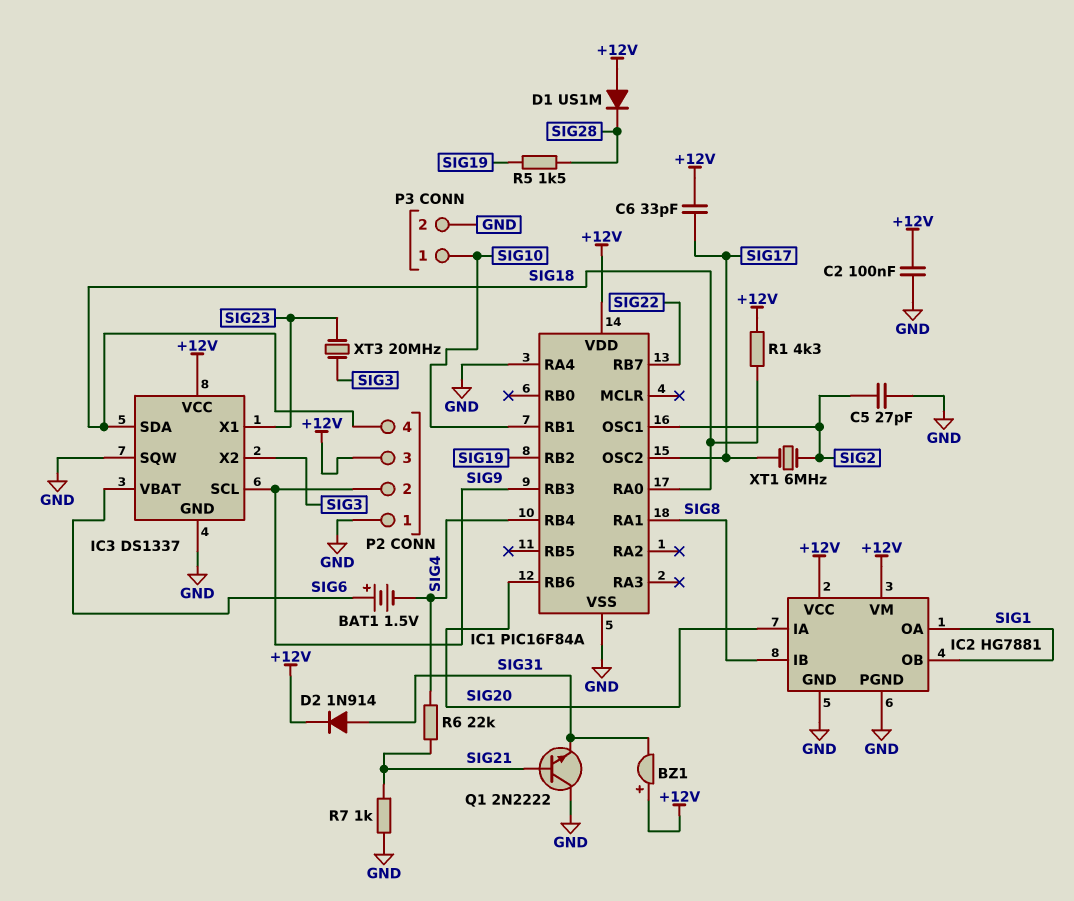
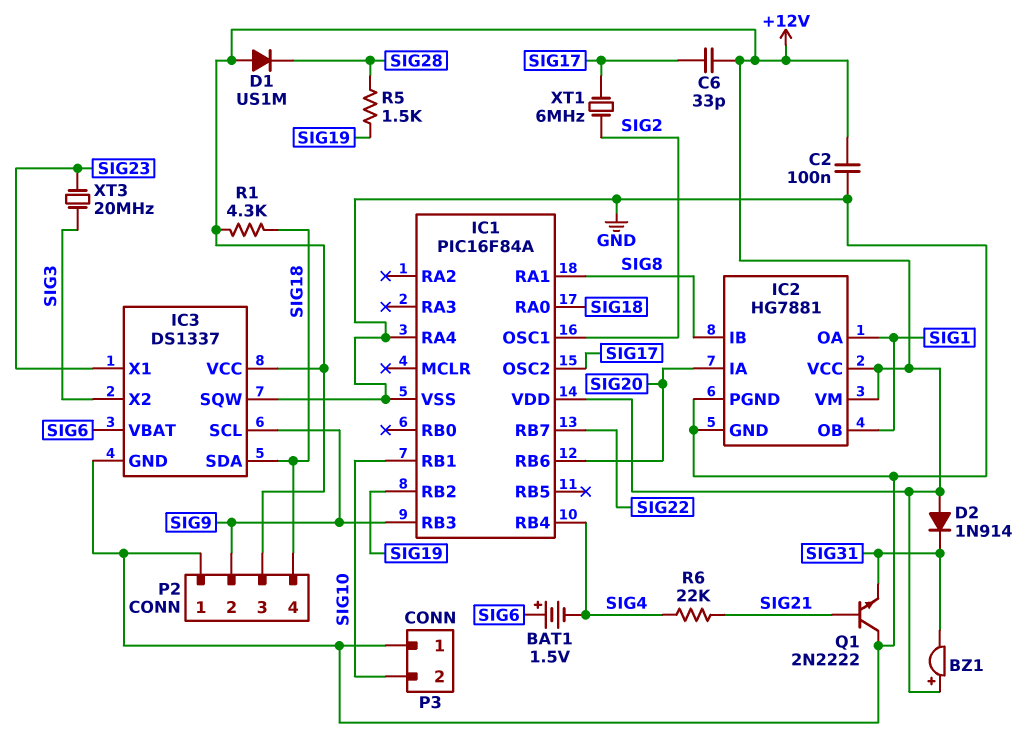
C5: 27pF (GND, SIG2) -> none
D2: diode 1N914 (A SIG31, K +12V) -> diode 1N914 (A +12V, K SIG31)
P3 pin 1: SIG10 -> GND
P3 pin 2: GND -> SIG10
R7: 1k (GND, SIG21) -> none

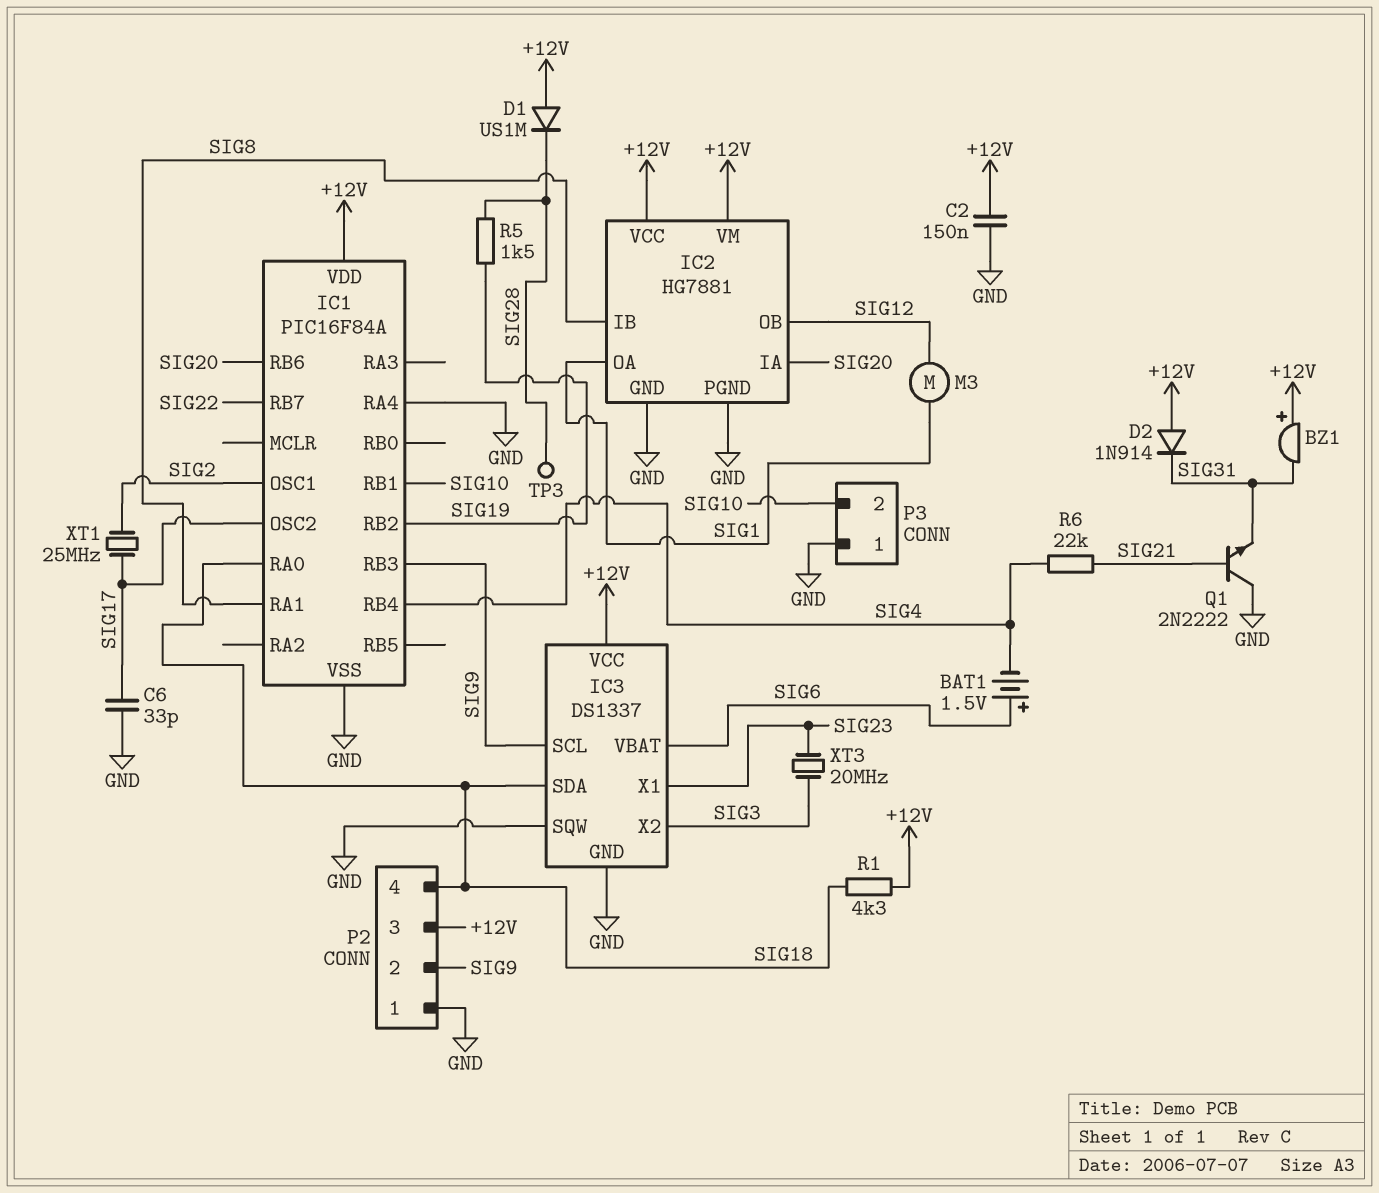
C2: 100nF (+12V, GND) -> 150nF (+12V, GND)
C6: 33pF (+12V, SIG17) -> 33pF (GND, SIG17)
IC2 pin OB: SIG1 -> SIG12
M3: none -> motor (SIG1, SIG12)
TP3: none -> test point (SIG28)
XT1: 6MHz (SIG2, SIG17) -> 25MHz (SIG2, SIG17)

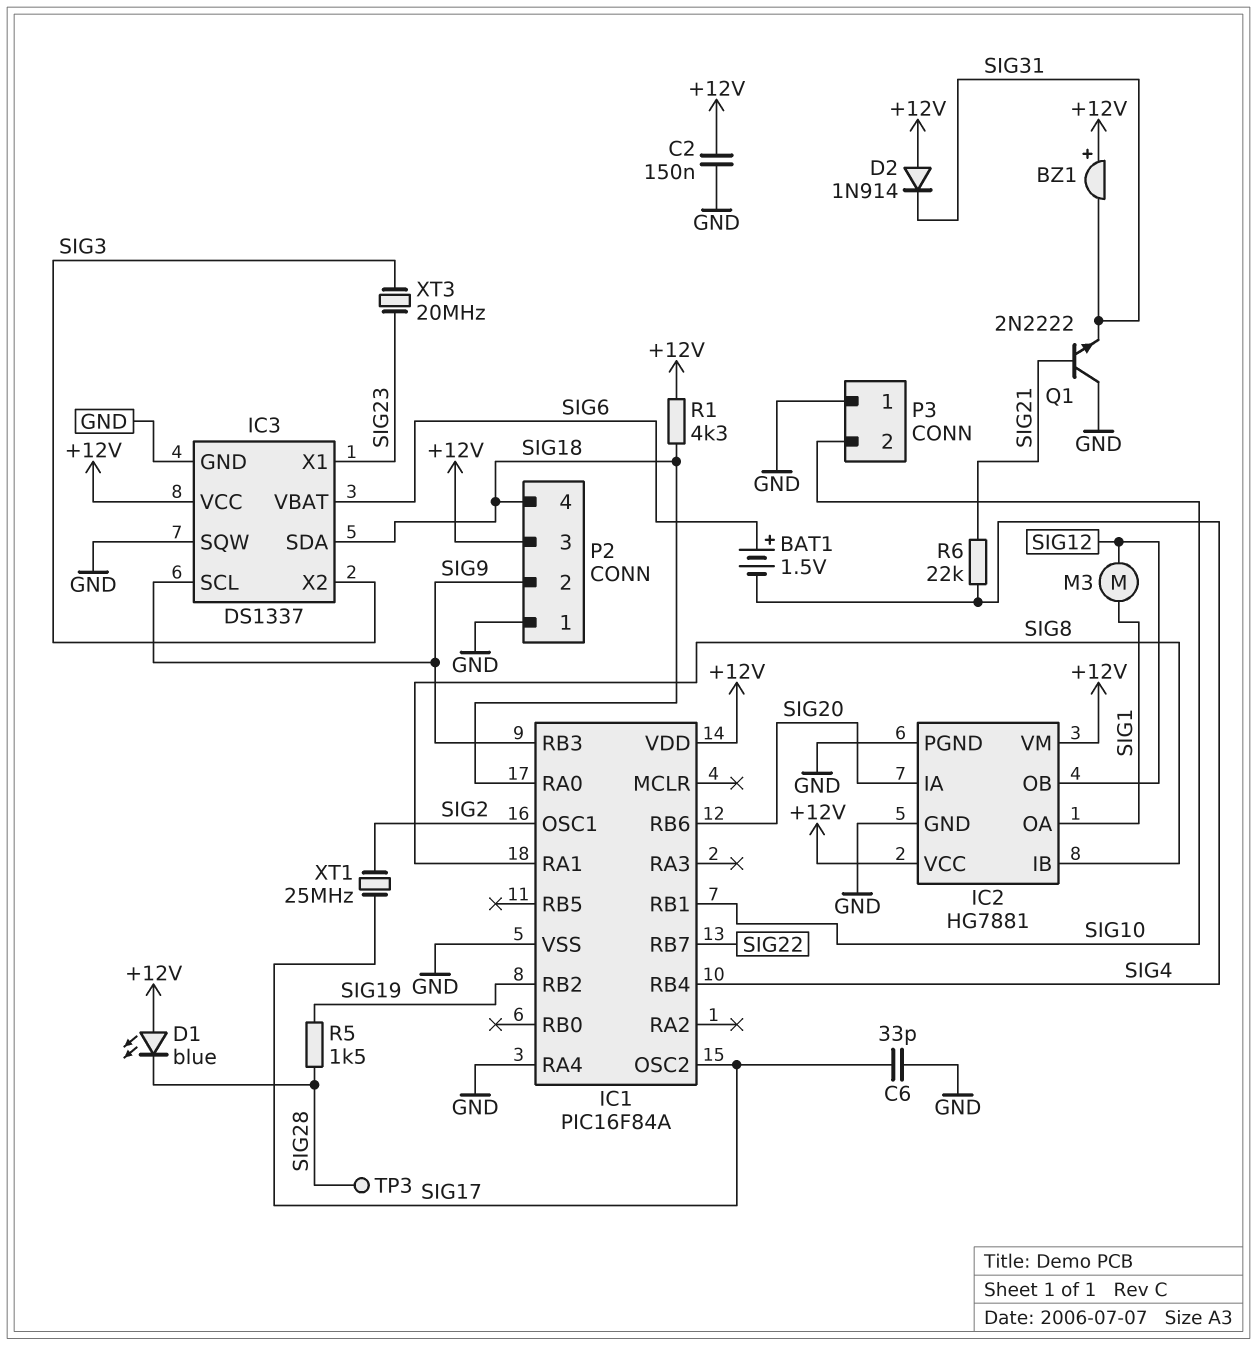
D1: diode US1M (A +12V, K SIG28) -> LED blue (A +12V, K SIG28)

